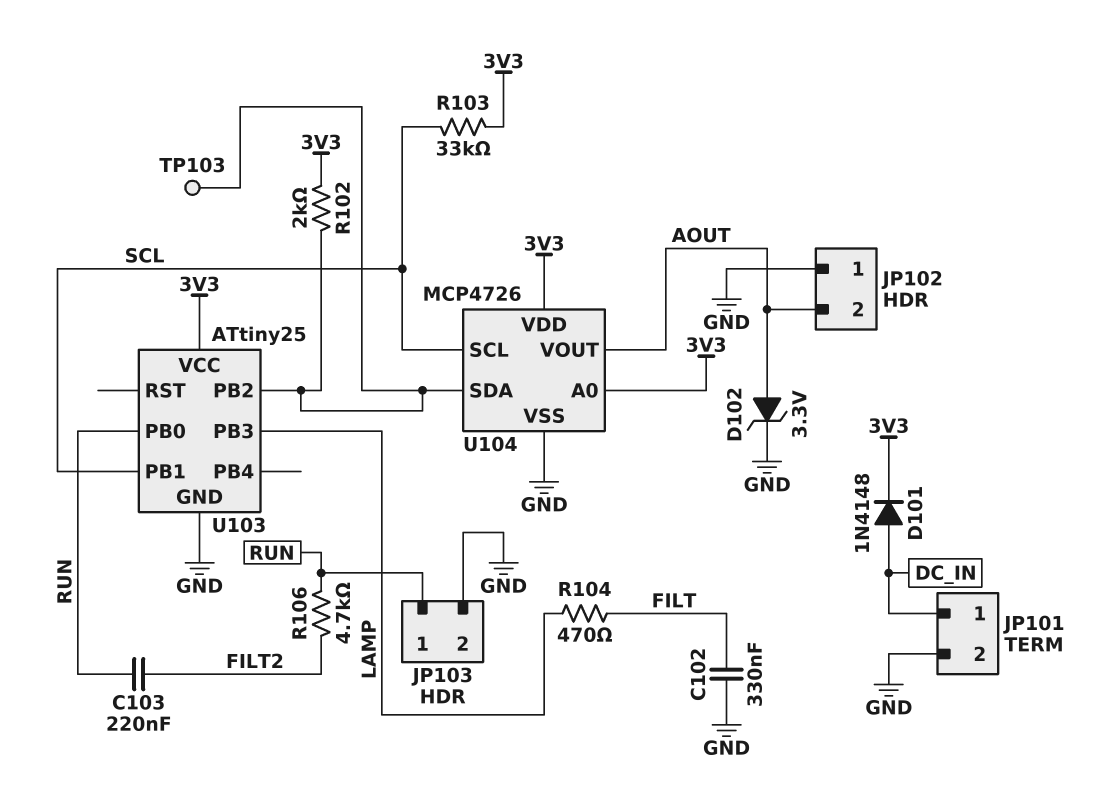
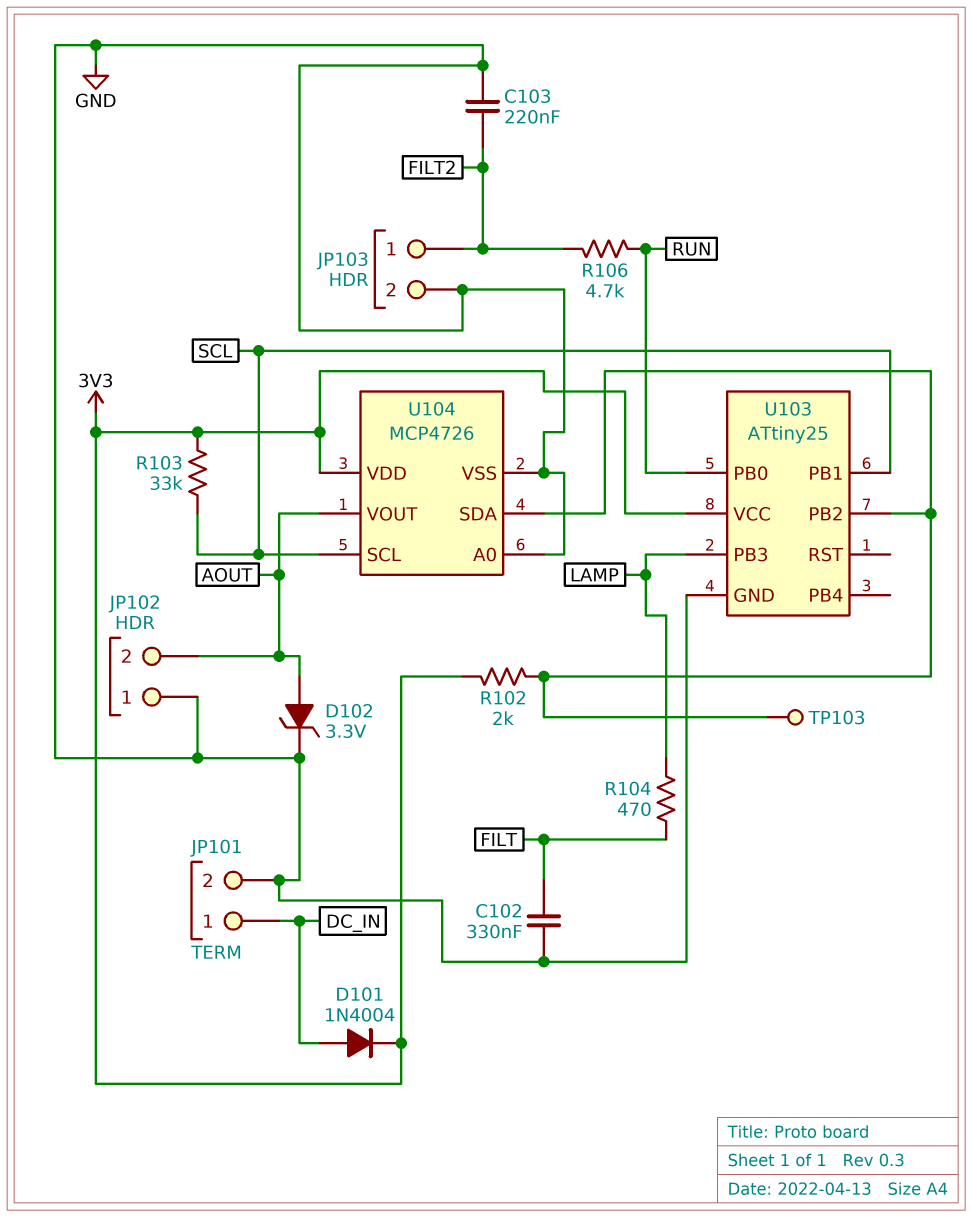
C103: 220nF (FILT2, RUN) -> 220nF (FILT2, GND)
D101: diode 1N4148 (A DC_IN, K 3V3) -> diode 1N4004 (A DC_IN, K 3V3)
JP103 pin 1: RUN -> FILT2
U104 pin A0: 3V3 -> GND

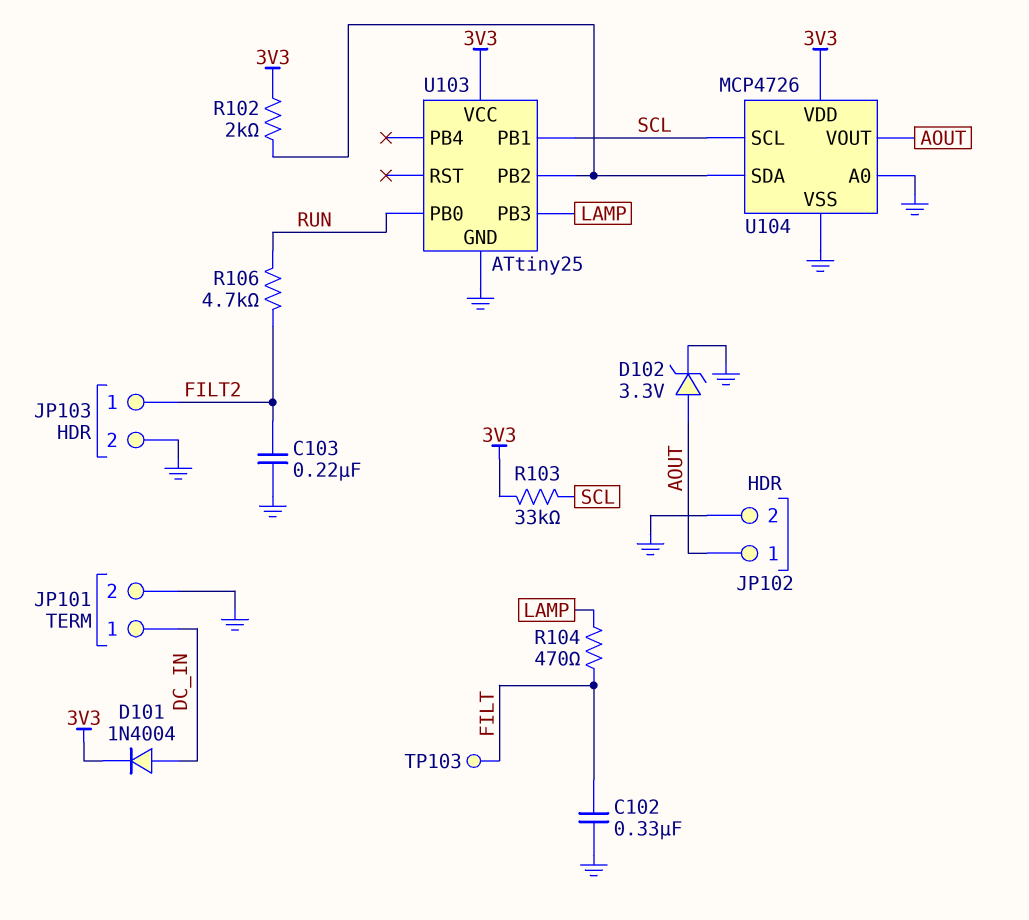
JP102 pin 1: GND -> AOUT
JP102 pin 2: AOUT -> GND
TP103: test point (U103/PB2) -> test point (FILT)

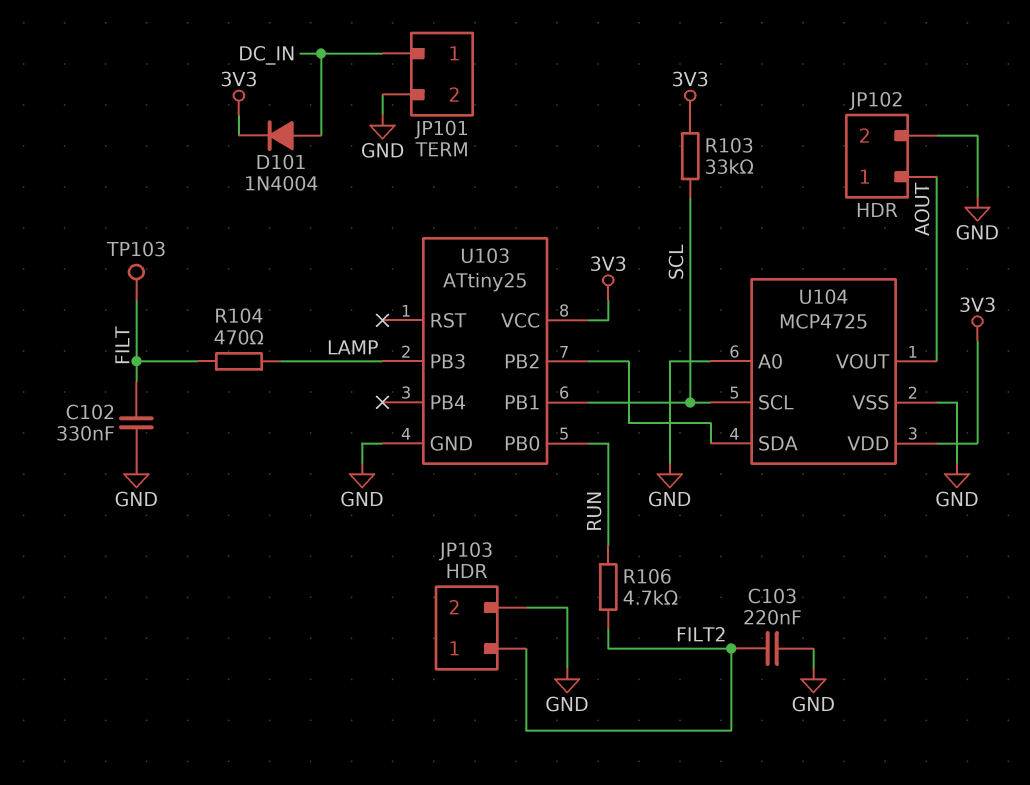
D102: zener 3.3V (A AOUT, K GND) -> none
R102: 2k (3V3, U103/PB2) -> none
U104: MCP4726 -> MCP4725

